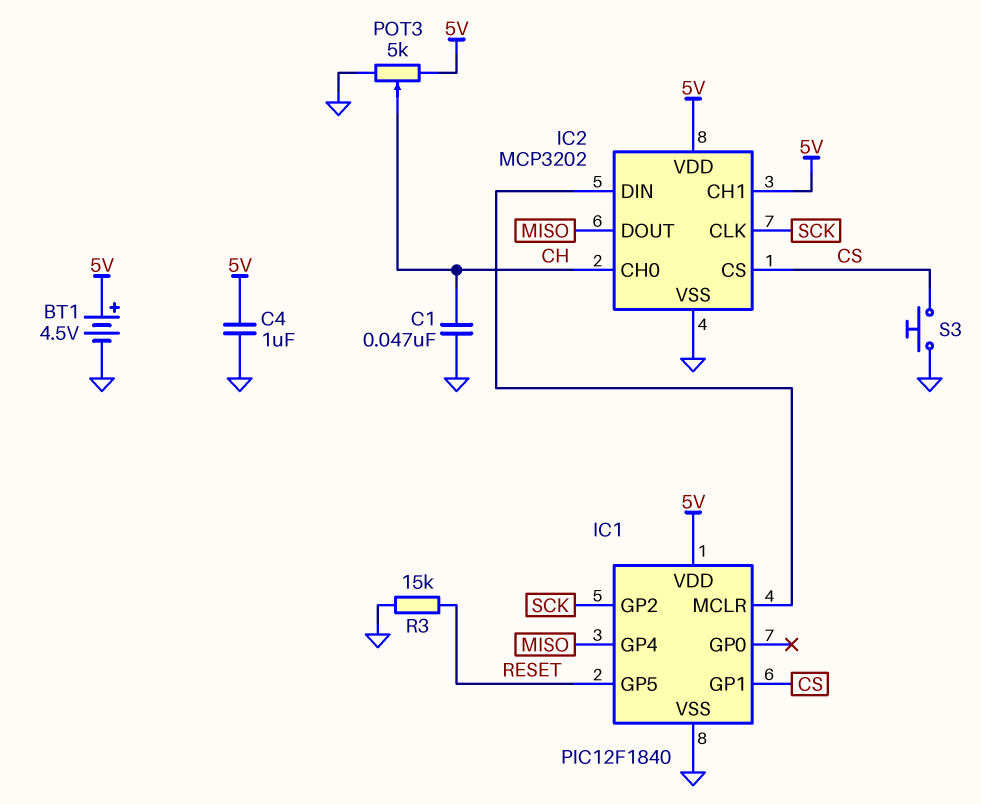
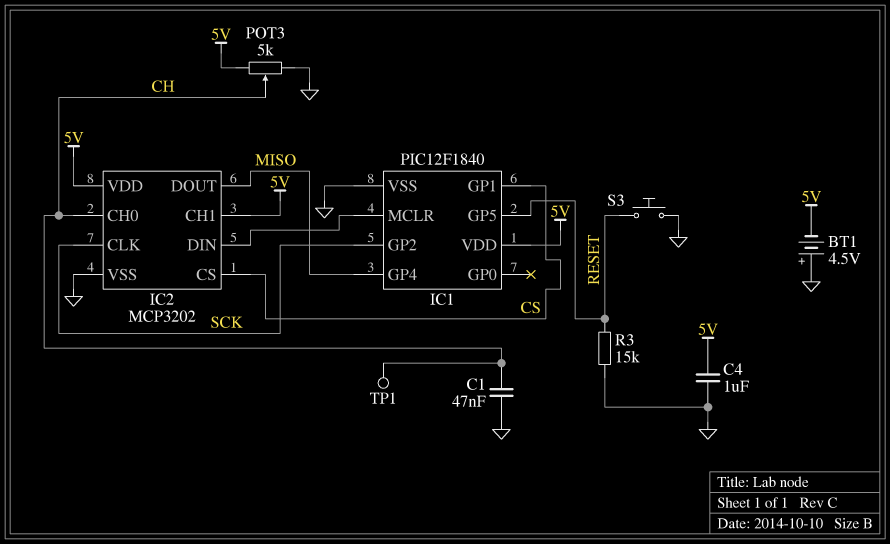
BT1: 4.5V (plus 5V, minus GND) -> 4.5V (plus GND, minus 5V)
S3: button (CS, GND) -> button (GND, RESET)
TP1: none -> test point (CH)

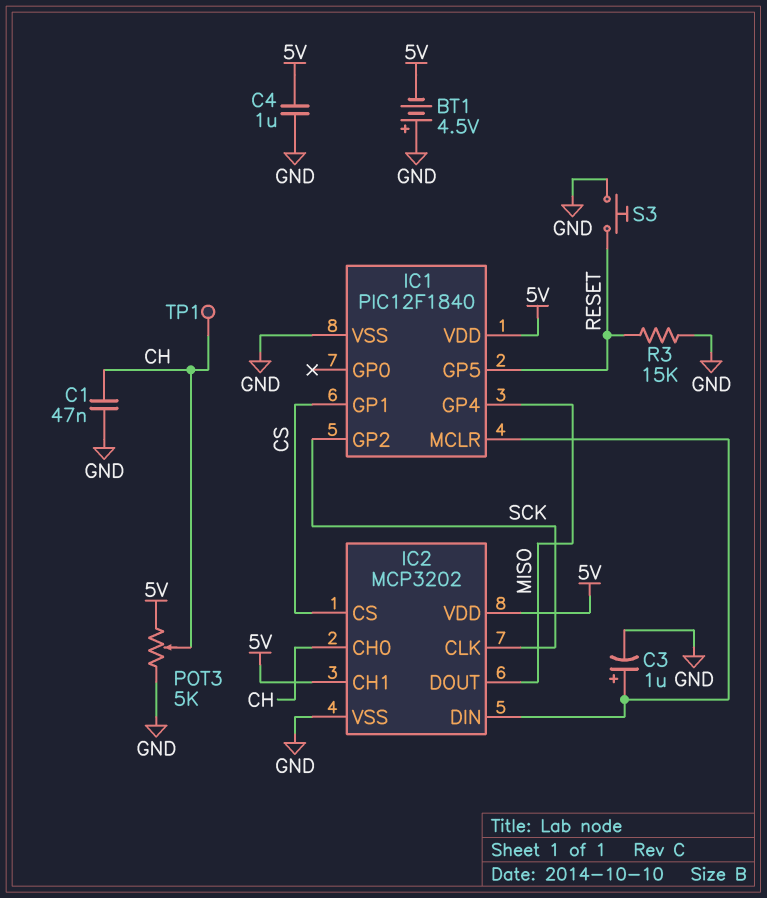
C3: none -> 1uF (plus IC1/MCLR, minus GND)

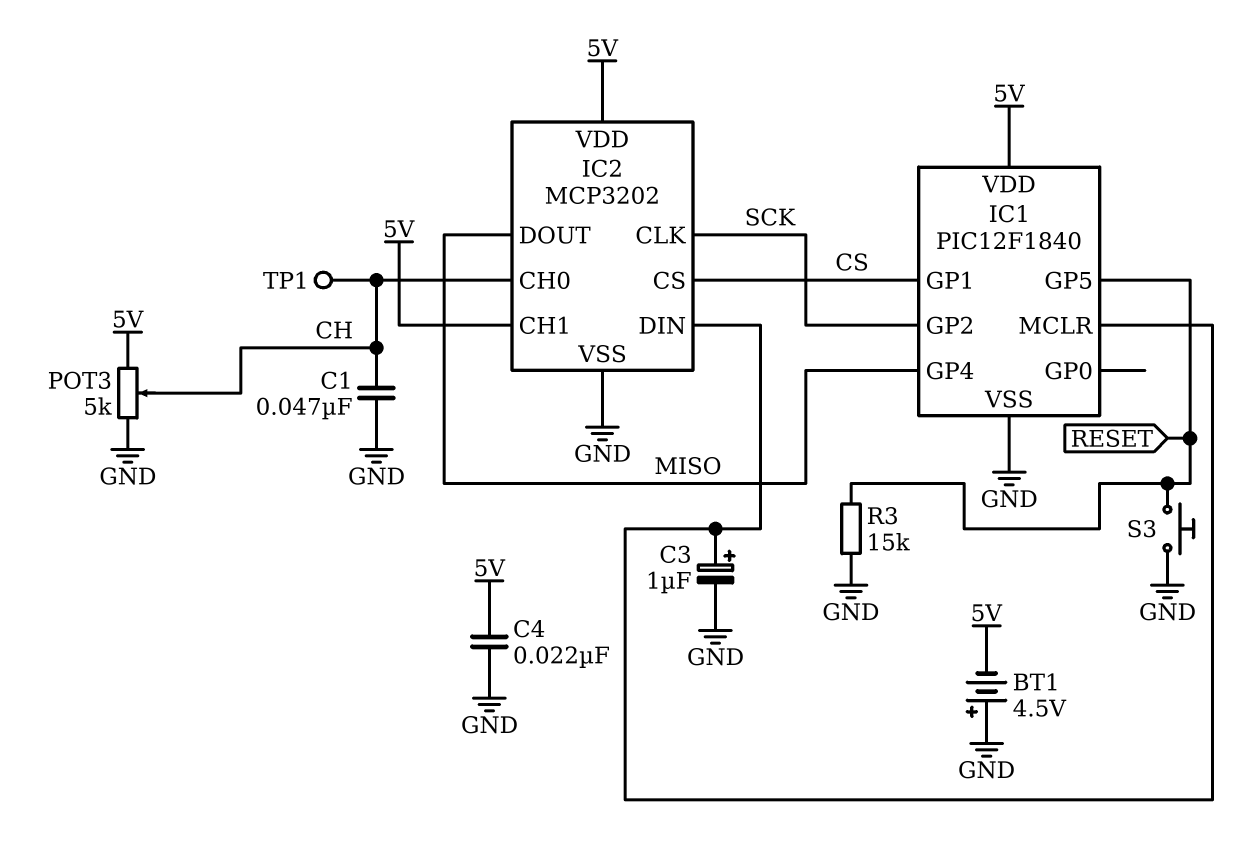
C4: 1uF (5V, GND) -> 22nF (5V, GND)

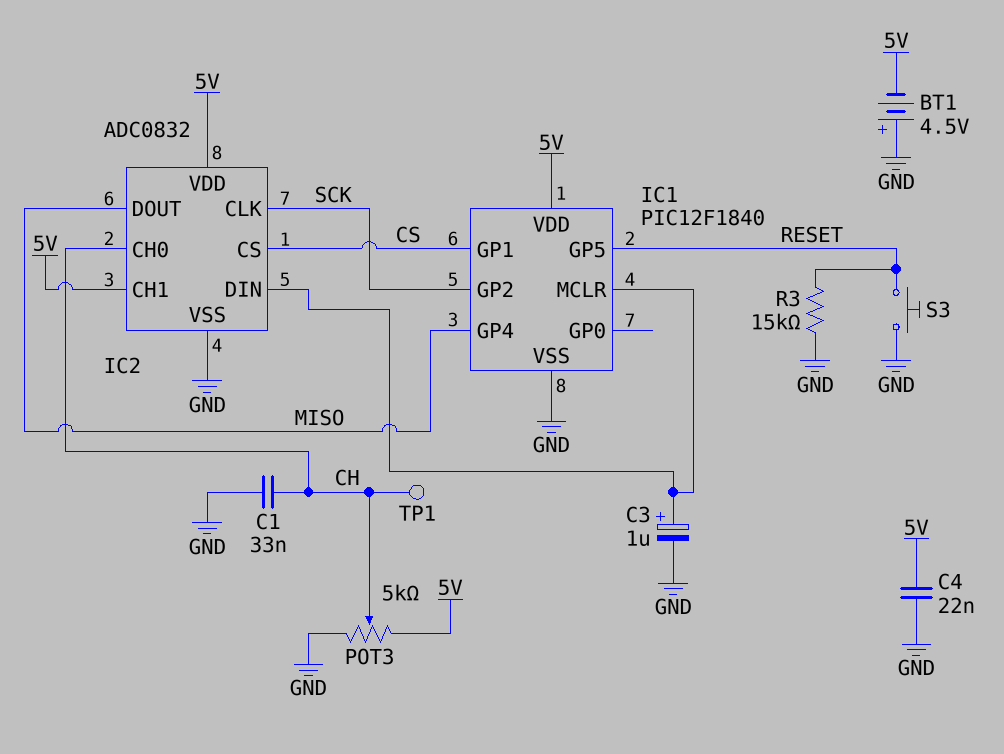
C1: 47nF (CH, GND) -> 33nF (CH, GND)
IC2: MCP3202 -> ADC0832

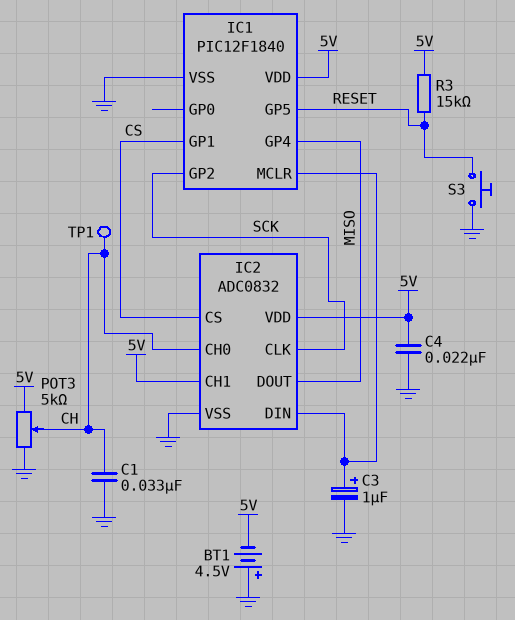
R3: 15k (GND, RESET) -> 15k (5V, RESET)

